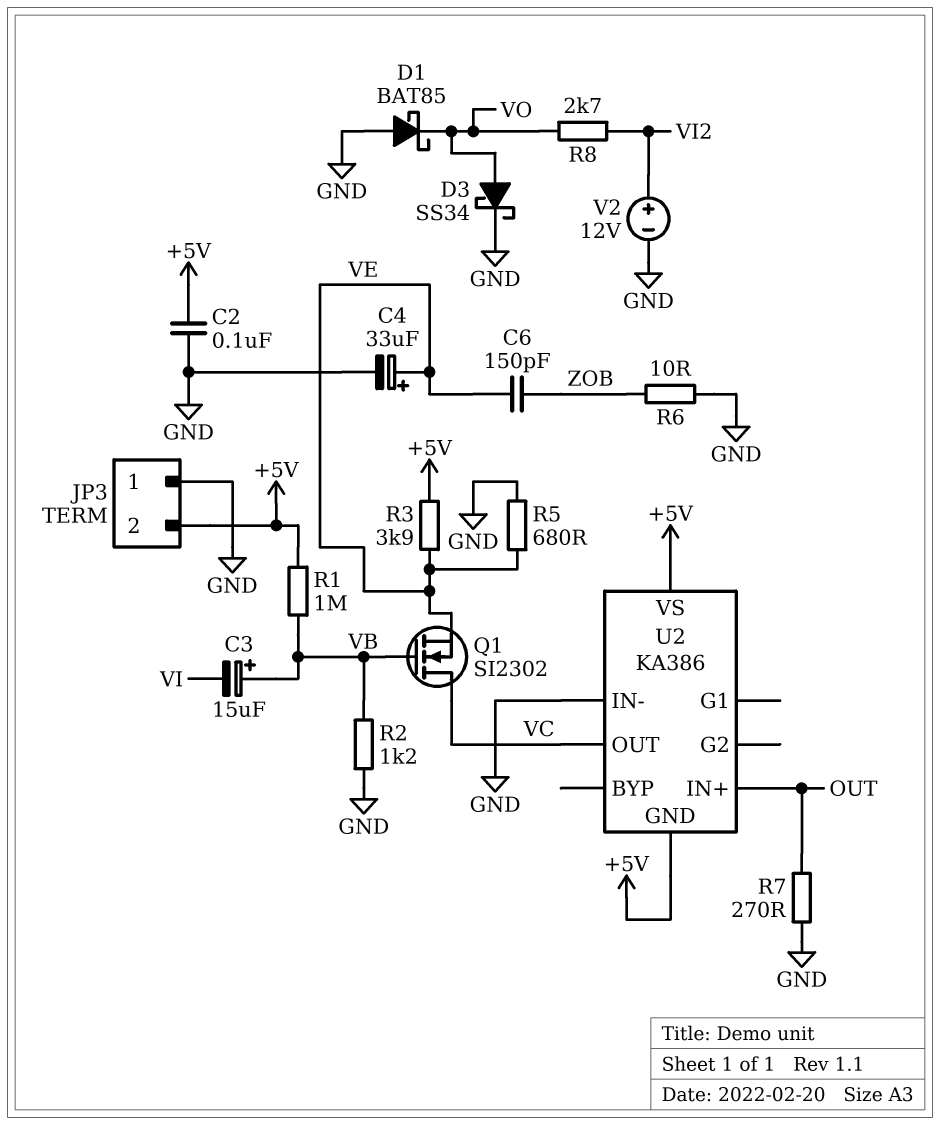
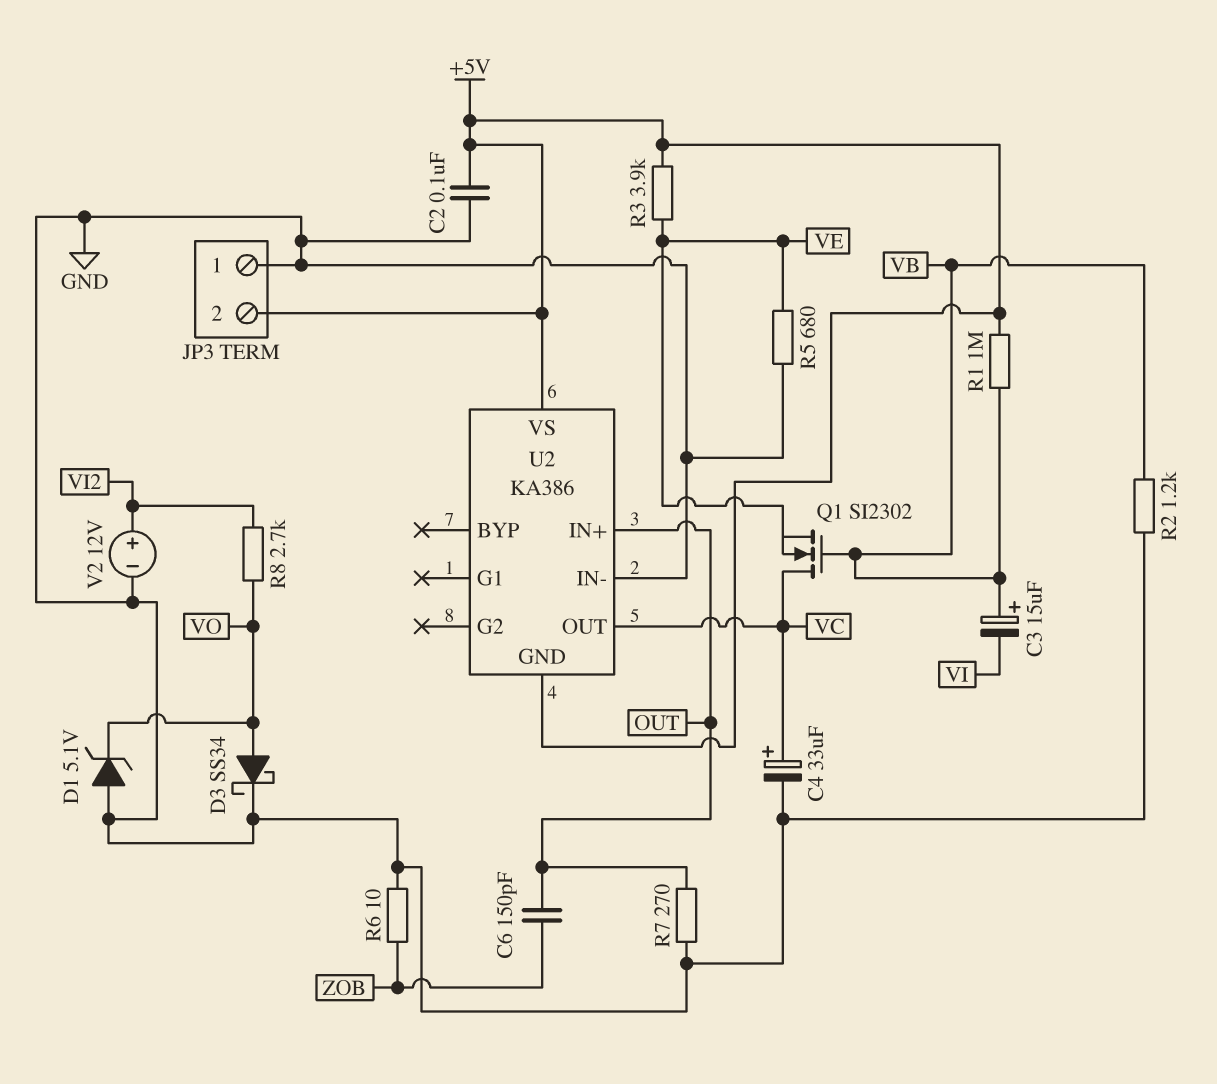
C4: 33uF (plus VE, minus GND) -> 33uF (plus VC, minus GND)
C6: 150pF (VE, ZOB) -> 150pF (OUT, ZOB)
D1: schottky BAT85 (A GND, K VO) -> zener 5.1V (A GND, K VO)

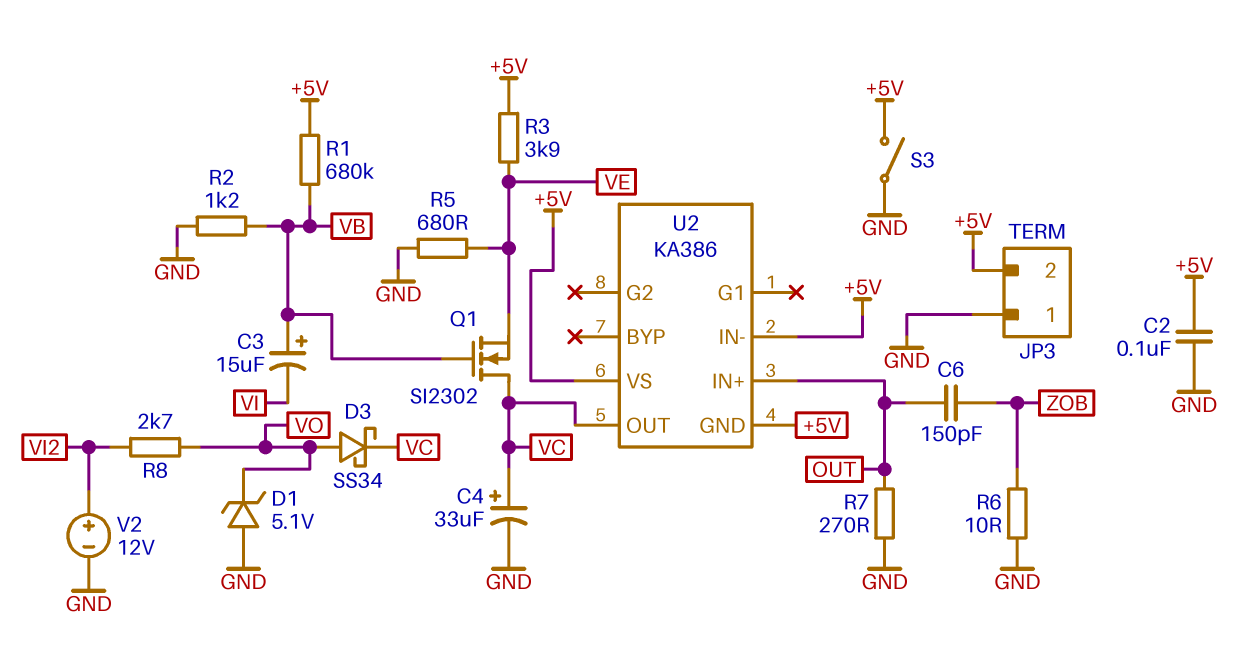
D3: schottky SS34 (A VO, K GND) -> schottky SS34 (A VO, K VC)
R1: 1M (+5V, VB) -> 680k (+5V, VB)
S3: none -> switch (+5V, GND)
U2 pin IN-: GND -> +5V

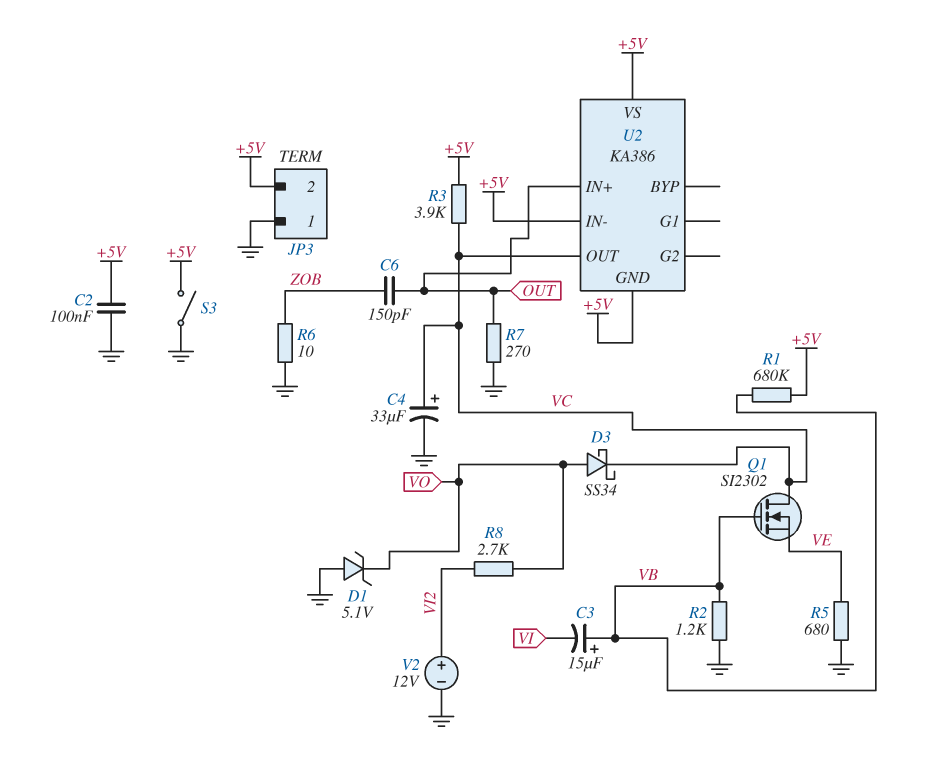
R3: 3.9k (+5V, VE) -> 3.9k (+5V, VC)

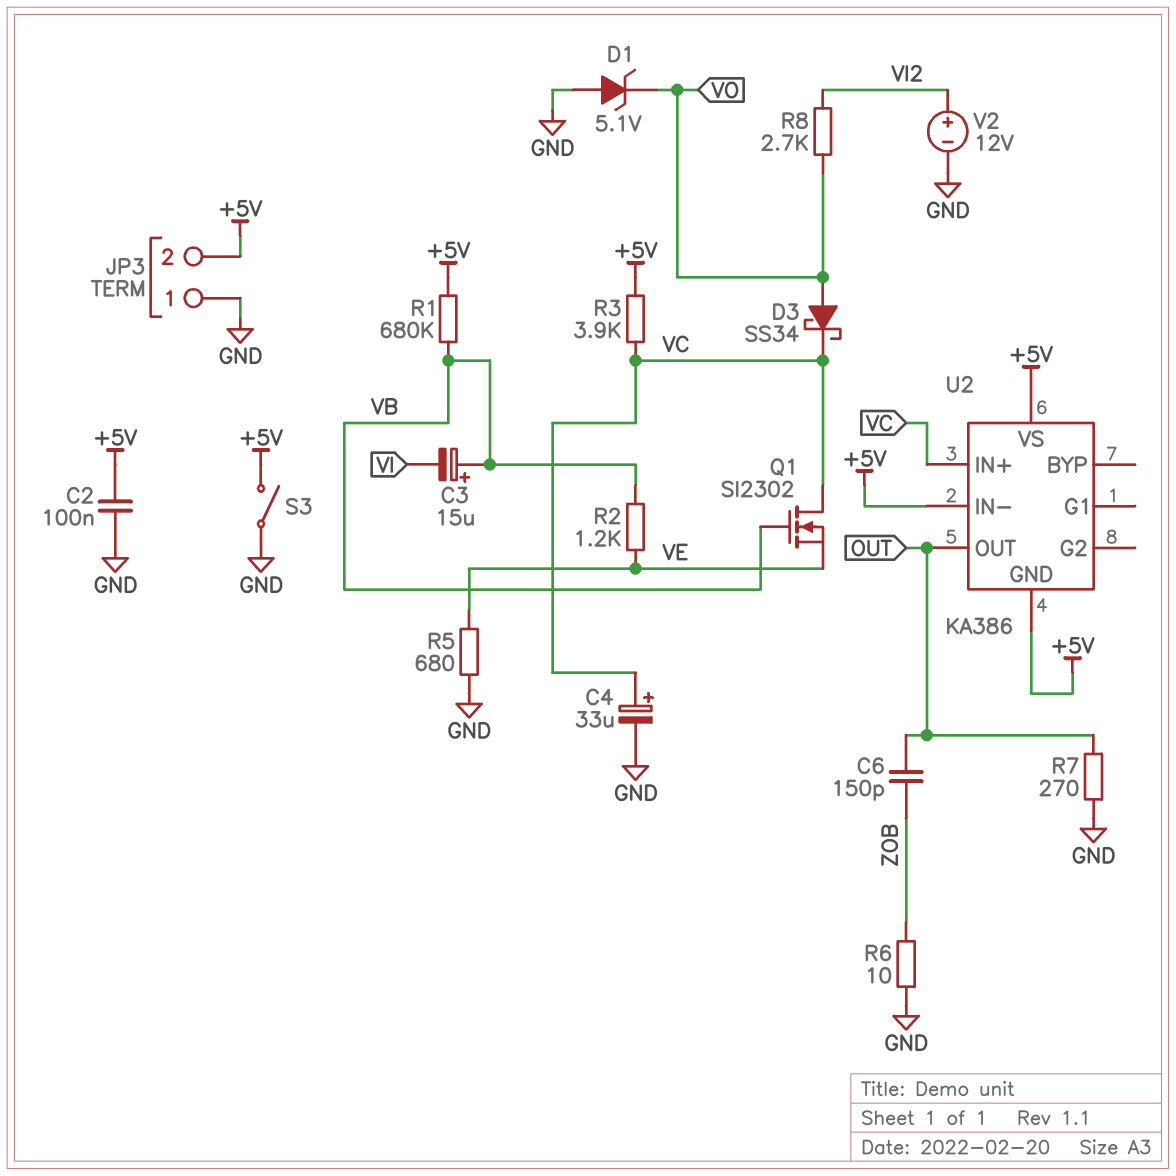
R2: 1.2k (GND, VB) -> 1.2k (VB, VE)
U2 pin IN+: OUT -> VC
U2 pin OUT: VC -> OUT

